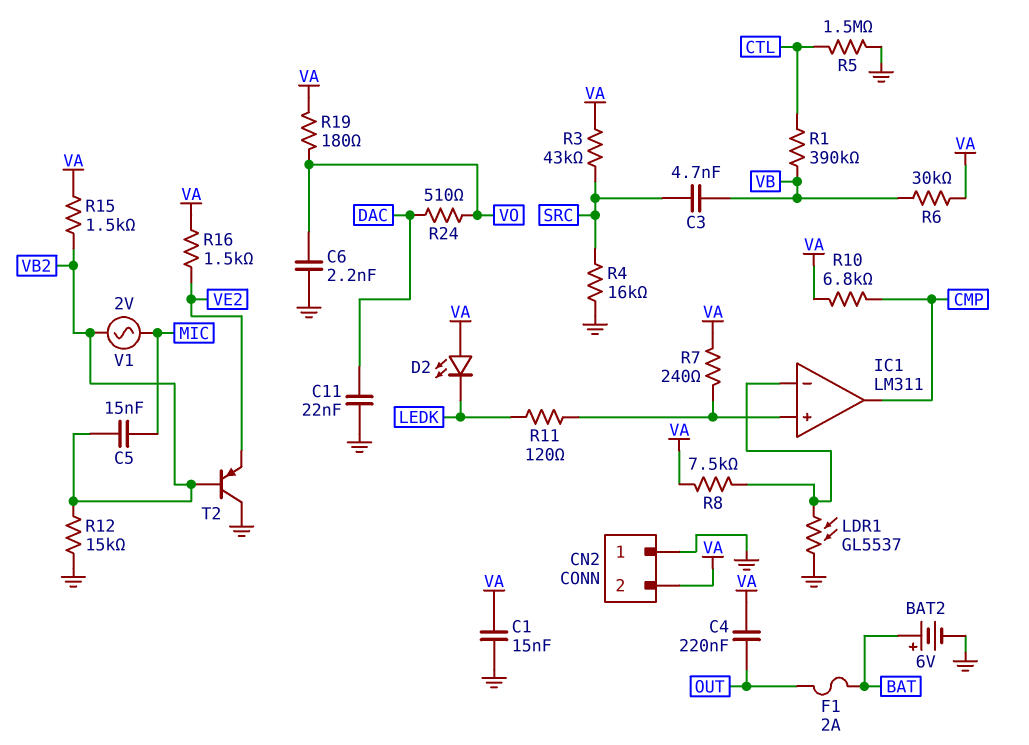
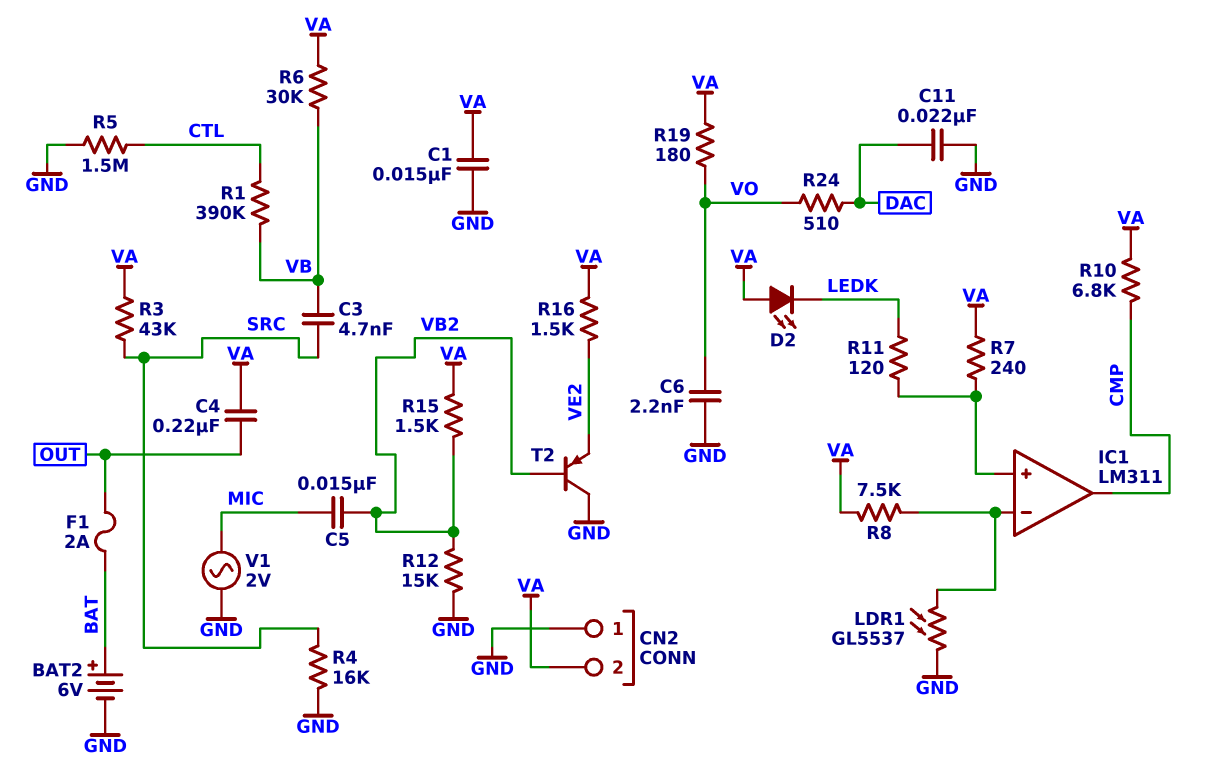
V1: AC 2V (MIC, VB2) -> AC 2V (GND, MIC)

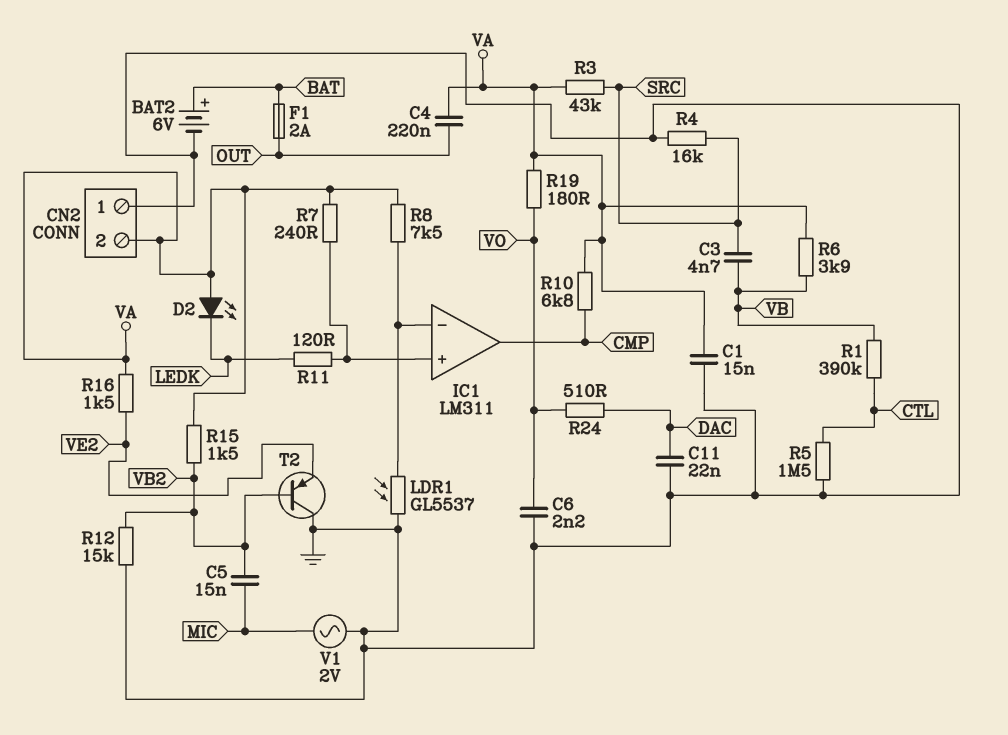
R6: 30k (VA, VB) -> 3.9k (VA, VB)

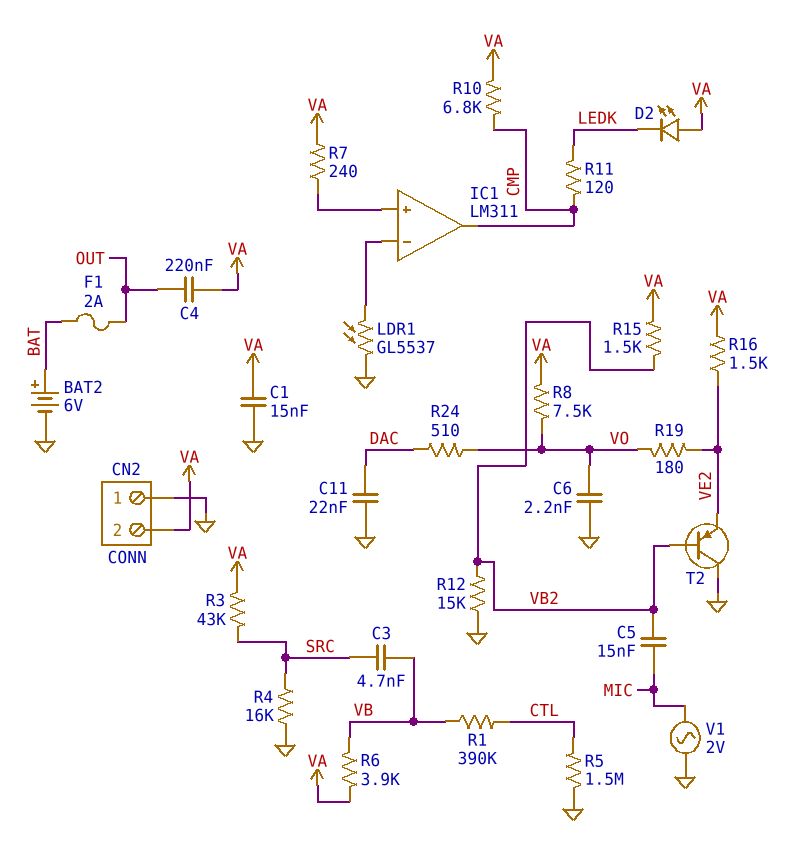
R8: 7.5k (IC1/in-, VA) -> 7.5k (VA, VO)
R11: 120 (IC1/in+, LEDK) -> 120 (CMP, LEDK)
R19: 180 (VA, VO) -> 180 (VE2, VO)

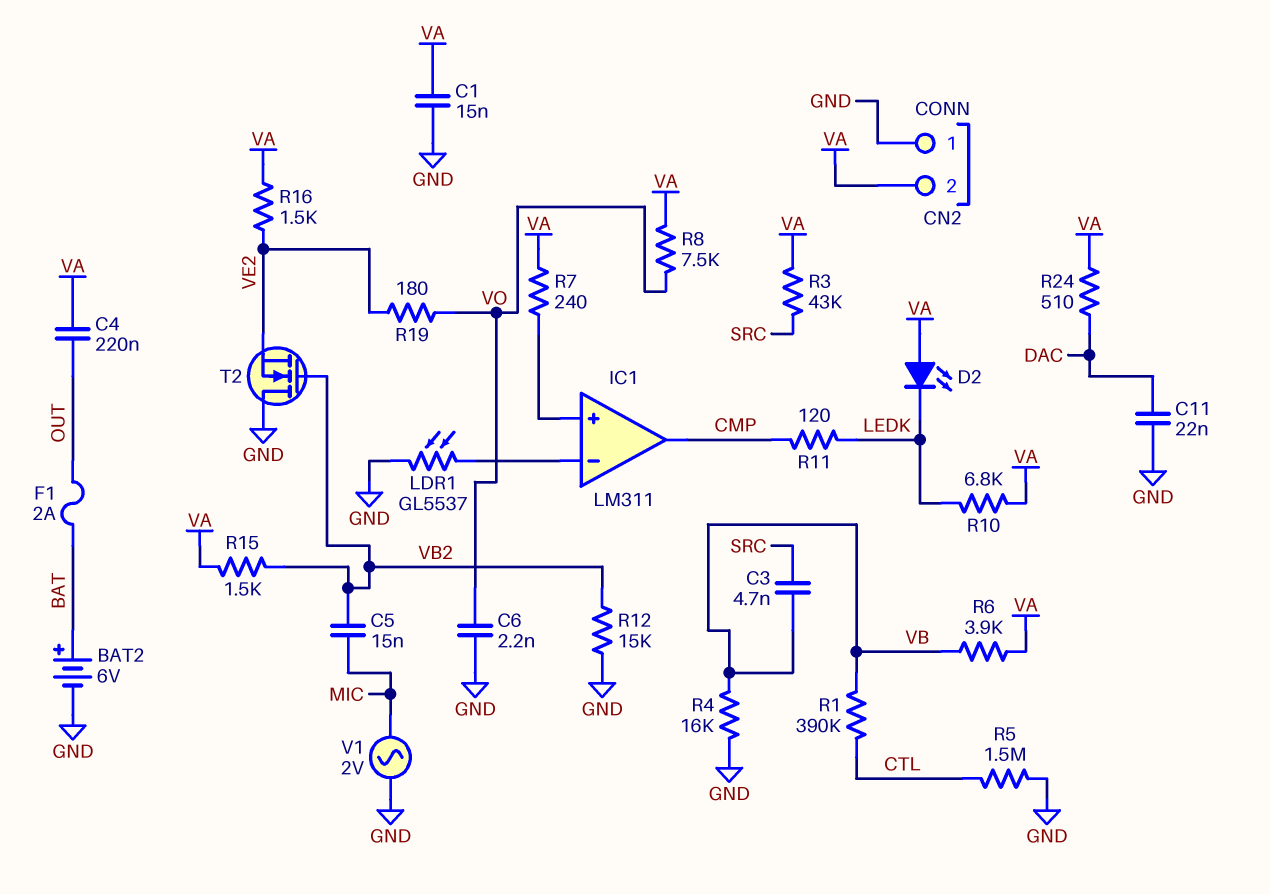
R4: 16k (GND, SRC) -> 16k (GND, VB)
R10: 6.8k (CMP, VA) -> 6.8k (LEDK, VA)
R24: 510 (DAC, VO) -> 510 (DAC, VA)
T2: PNP (B VB2, C GND, E VE2) -> NMOS (G VB2, D GND, S VE2)

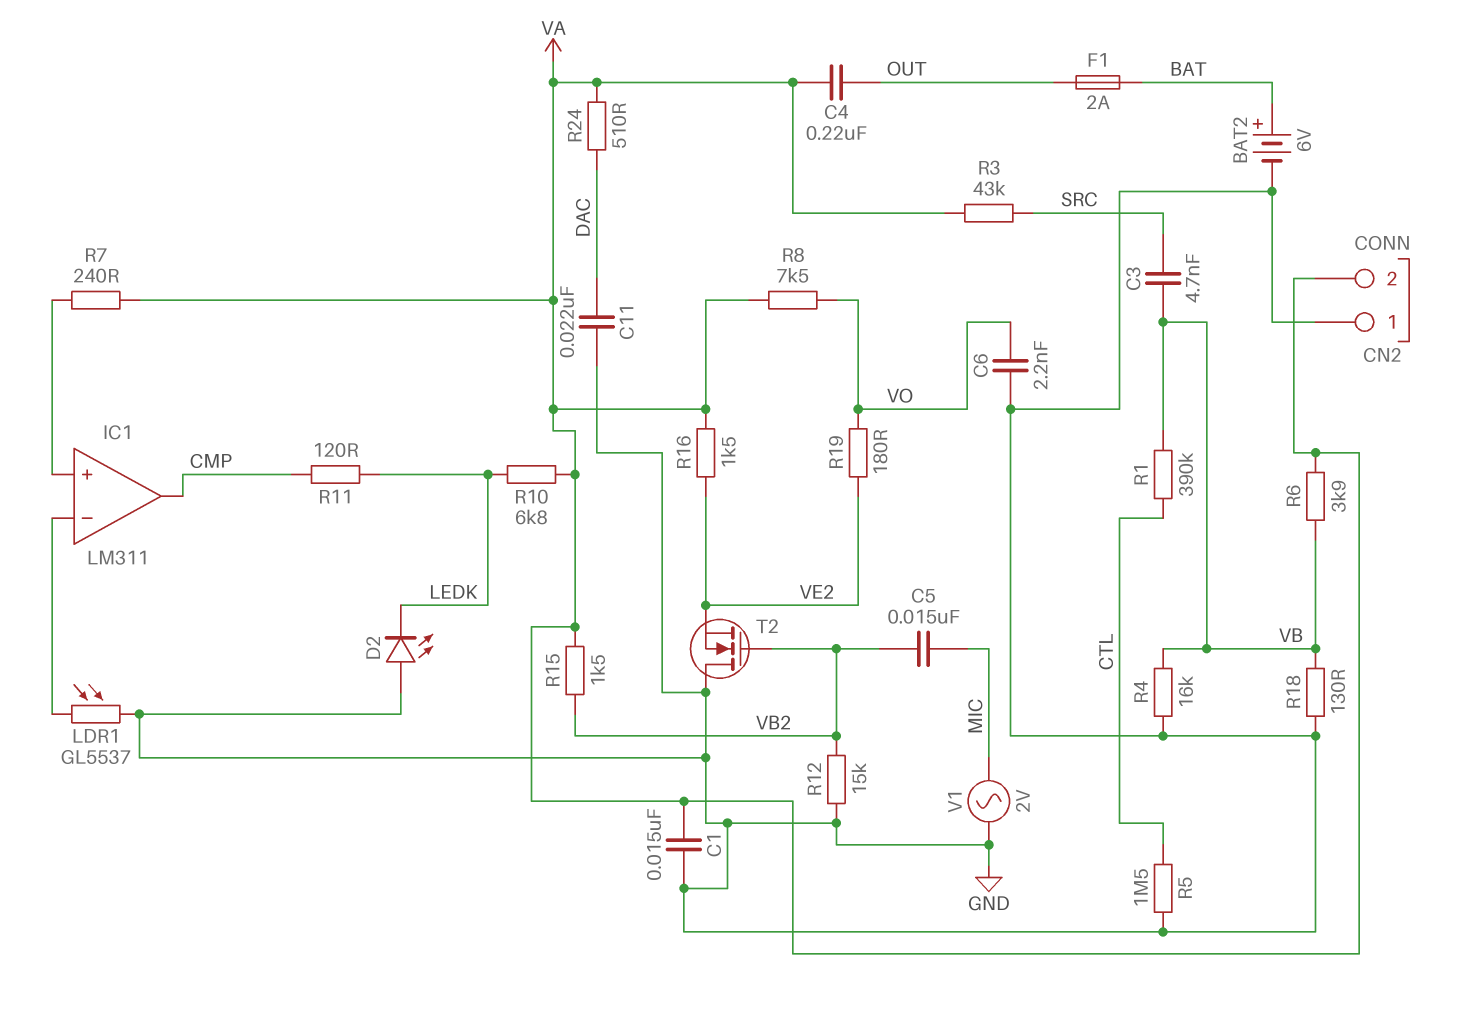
D2: LED (A VA, K LEDK) -> LED (A GND, K LEDK)
R18: none -> 130 (GND, VB)

